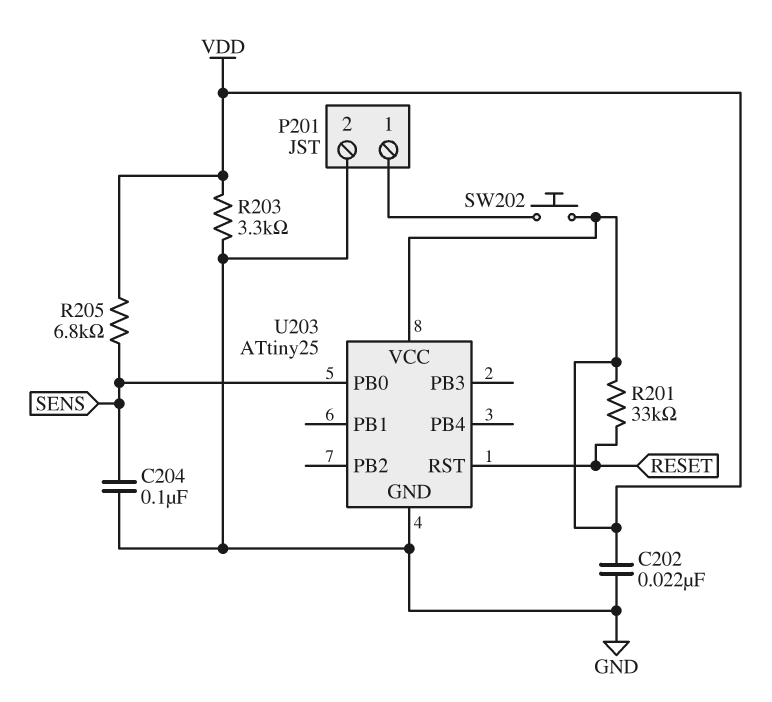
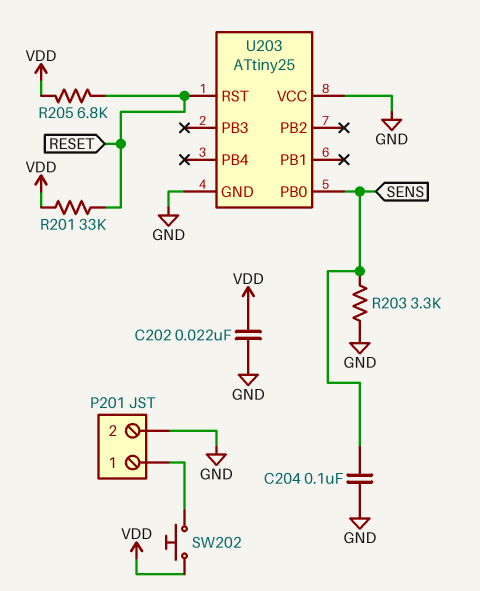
R203: 3.3k (GND, VDD) -> 3.3k (GND, SENS)
R205: 6.8k (SENS, VDD) -> 6.8k (RESET, VDD)
U203 pin VCC: VDD -> GND

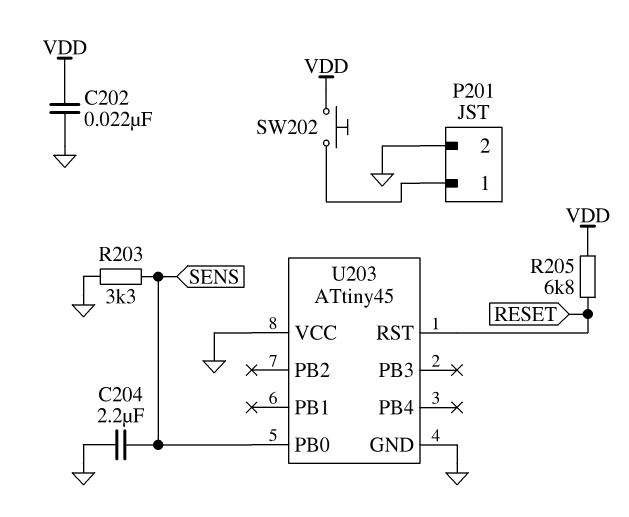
C204: 100nF (GND, SENS) -> 2.2uF (GND, SENS)
R201: 33k (RESET, VDD) -> none
U203: ATtiny25 -> ATtiny45

